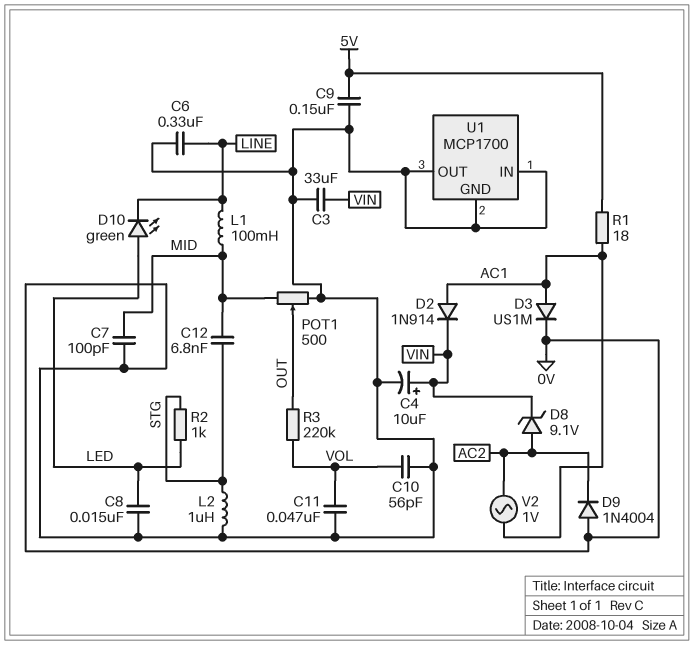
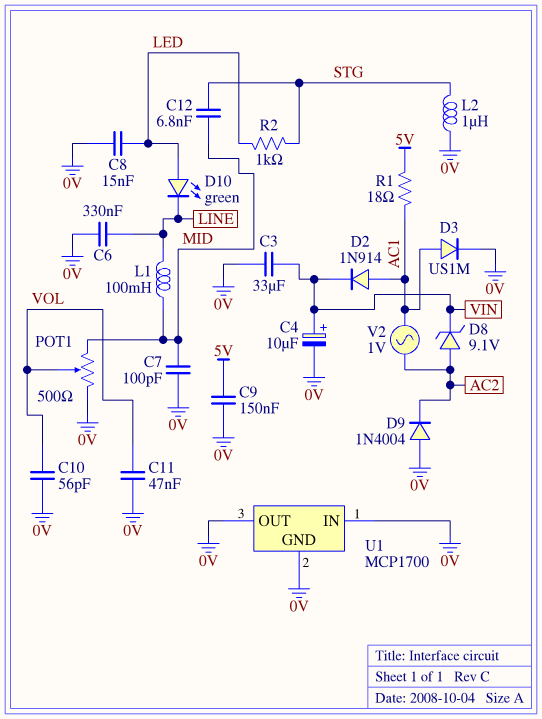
POT1: 500 (0V, MID, wiper OUT) -> 500 (0V, MID, wiper VOL)
R3: 220k (OUT, VOL) -> none

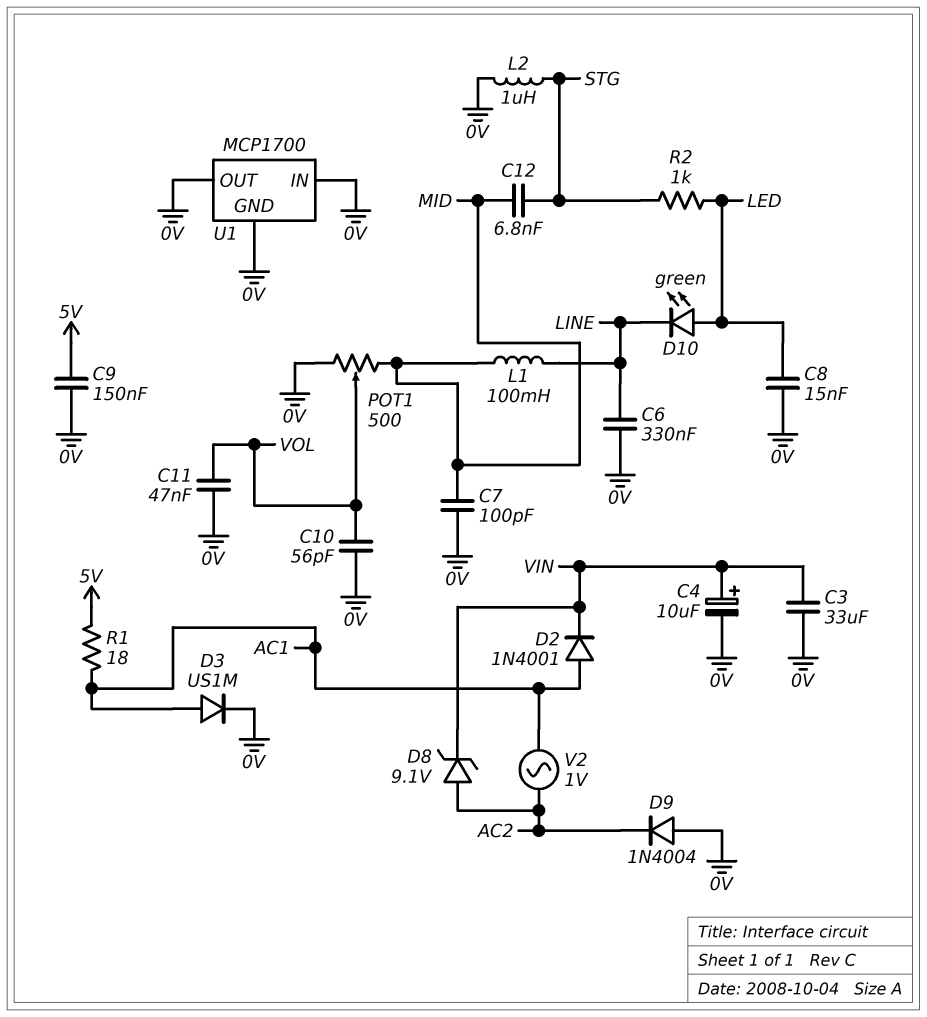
D2: diode 1N914 (A AC1, K VIN) -> diode 1N4001 (A AC1, K VIN)

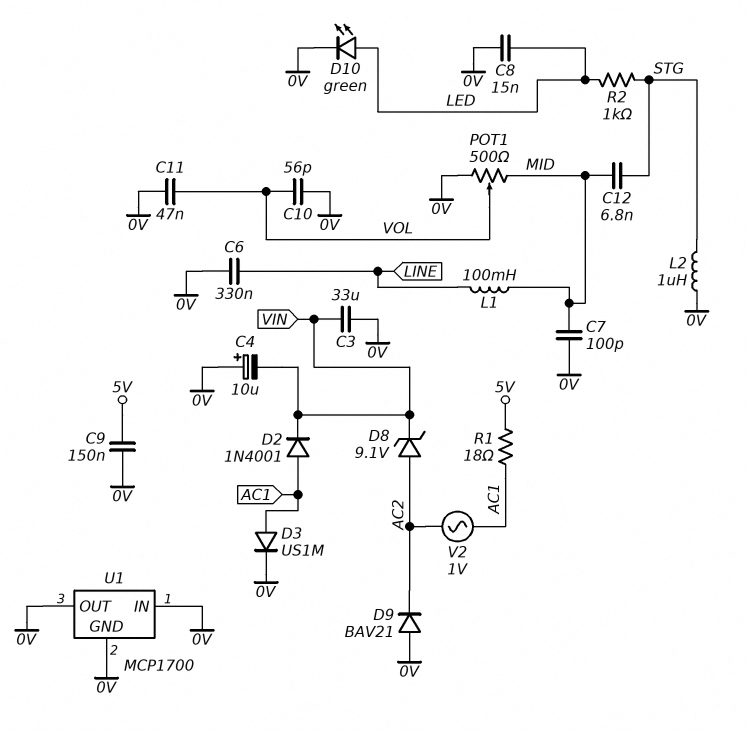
C4: 10uF (plus VIN, minus 0V) -> 10uF (plus 0V, minus VIN)
D9: diode 1N4004 (A 0V, K AC2) -> diode BAV21 (A 0V, K AC2)
D10: LED green (A LED, K LINE) -> LED green (A LED, K 0V)

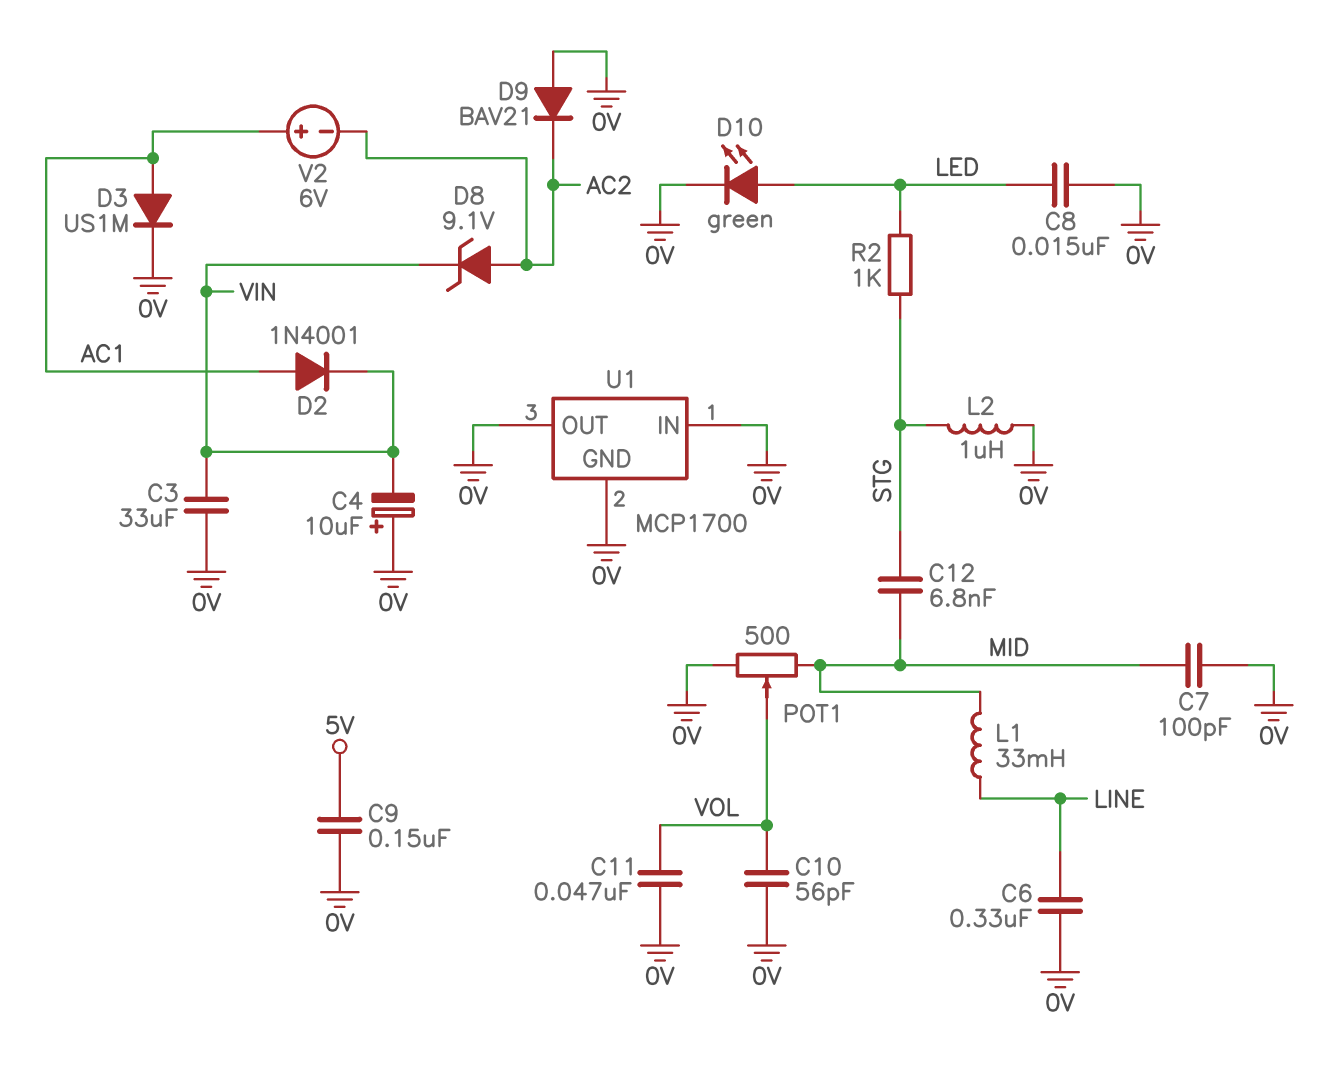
L1: 100mH (LINE, MID) -> 33mH (LINE, MID)
R1: 18 (5V, AC1) -> none
V2: AC 1V (AC1, AC2) -> 6V (plus AC1, minus AC2)

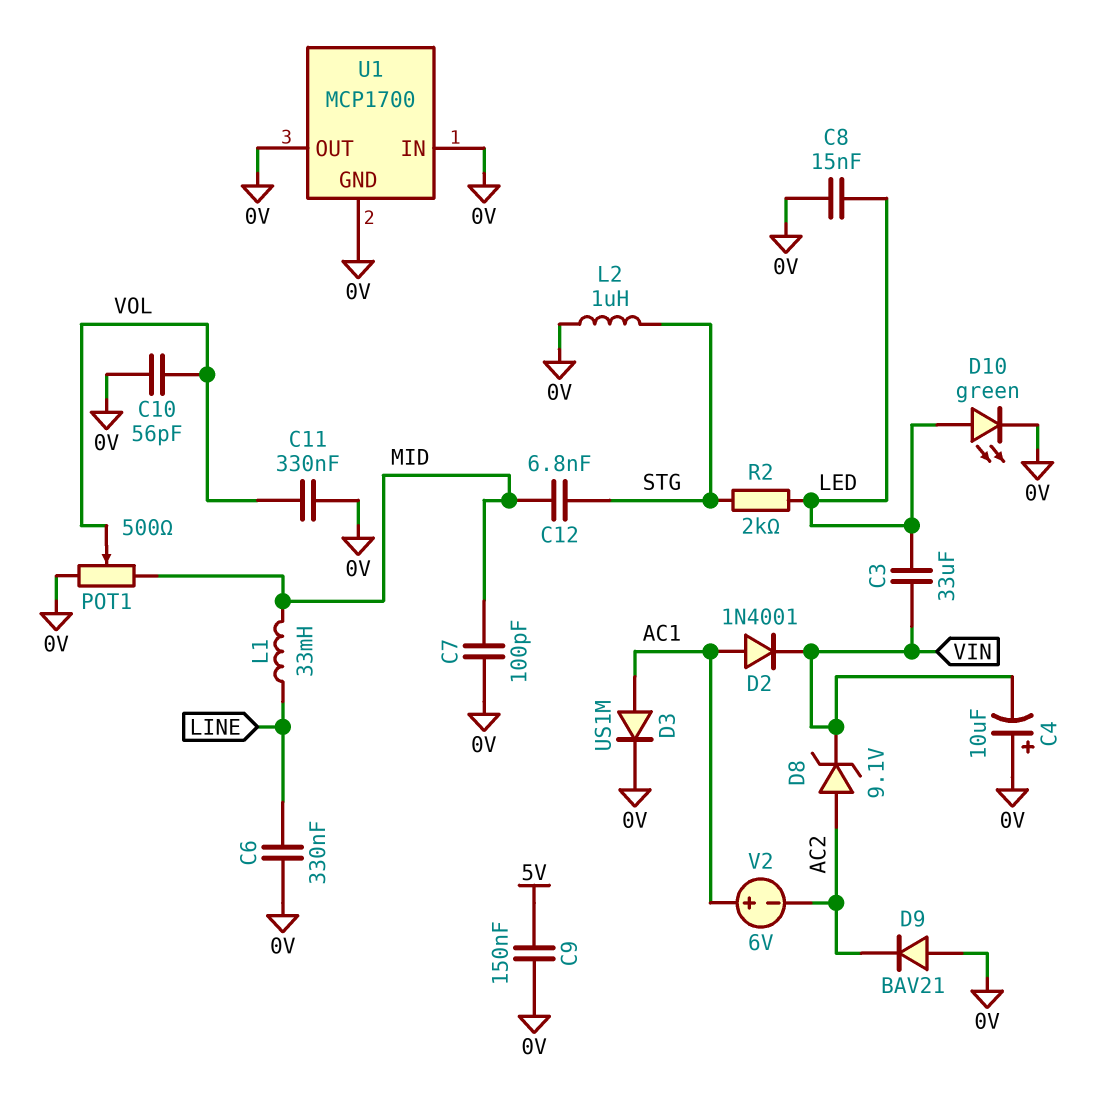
C3: 33uF (0V, VIN) -> 33uF (LED, VIN)
C11: 47nF (0V, VOL) -> 330nF (0V, VOL)
R2: 1k (LED, STG) -> 2k (LED, STG)

